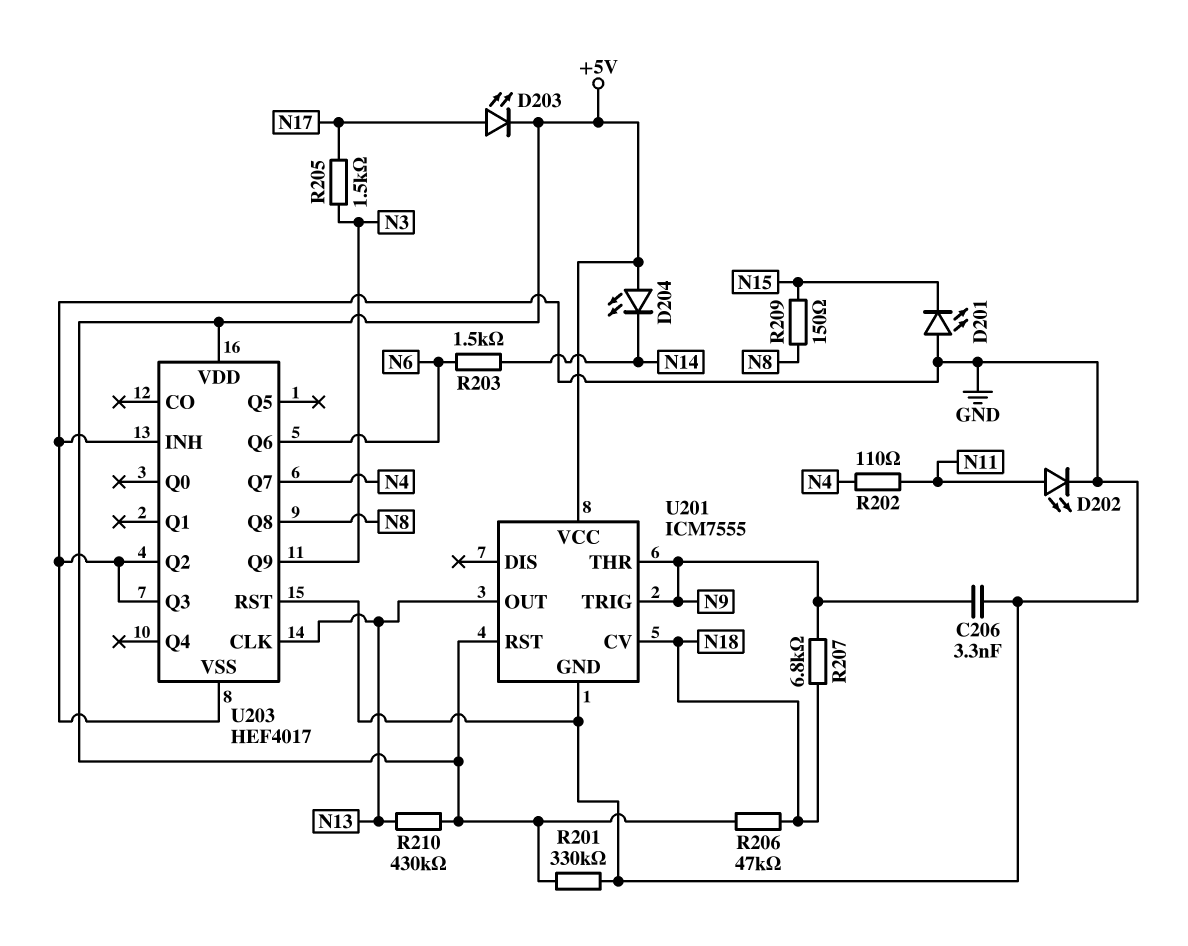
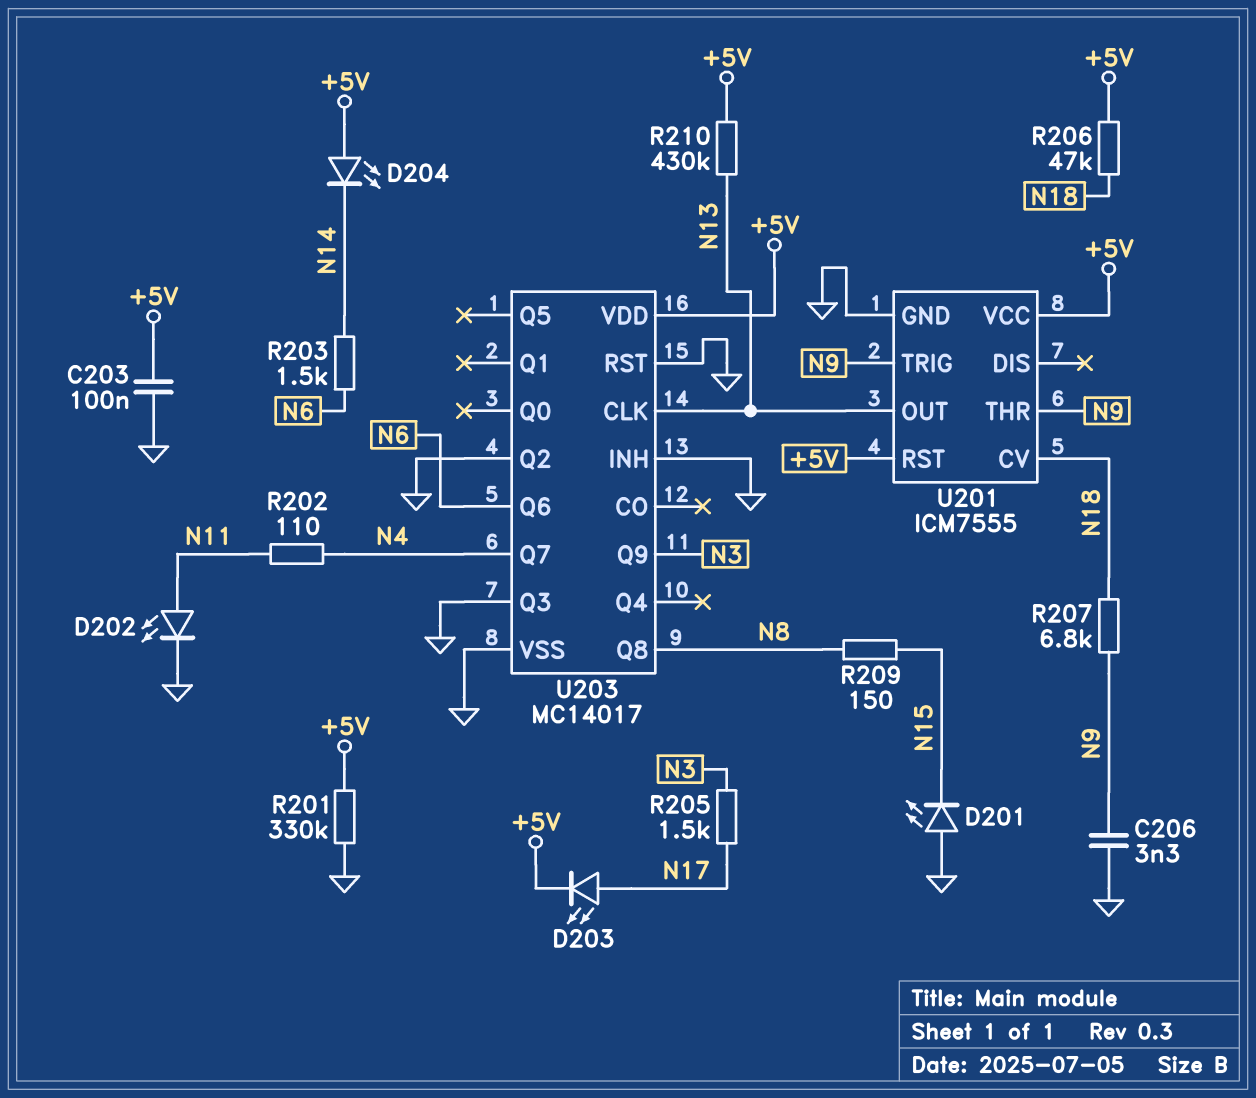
C203: none -> 100nF (+5V, GND)
U203: HEF4017 -> MC14017

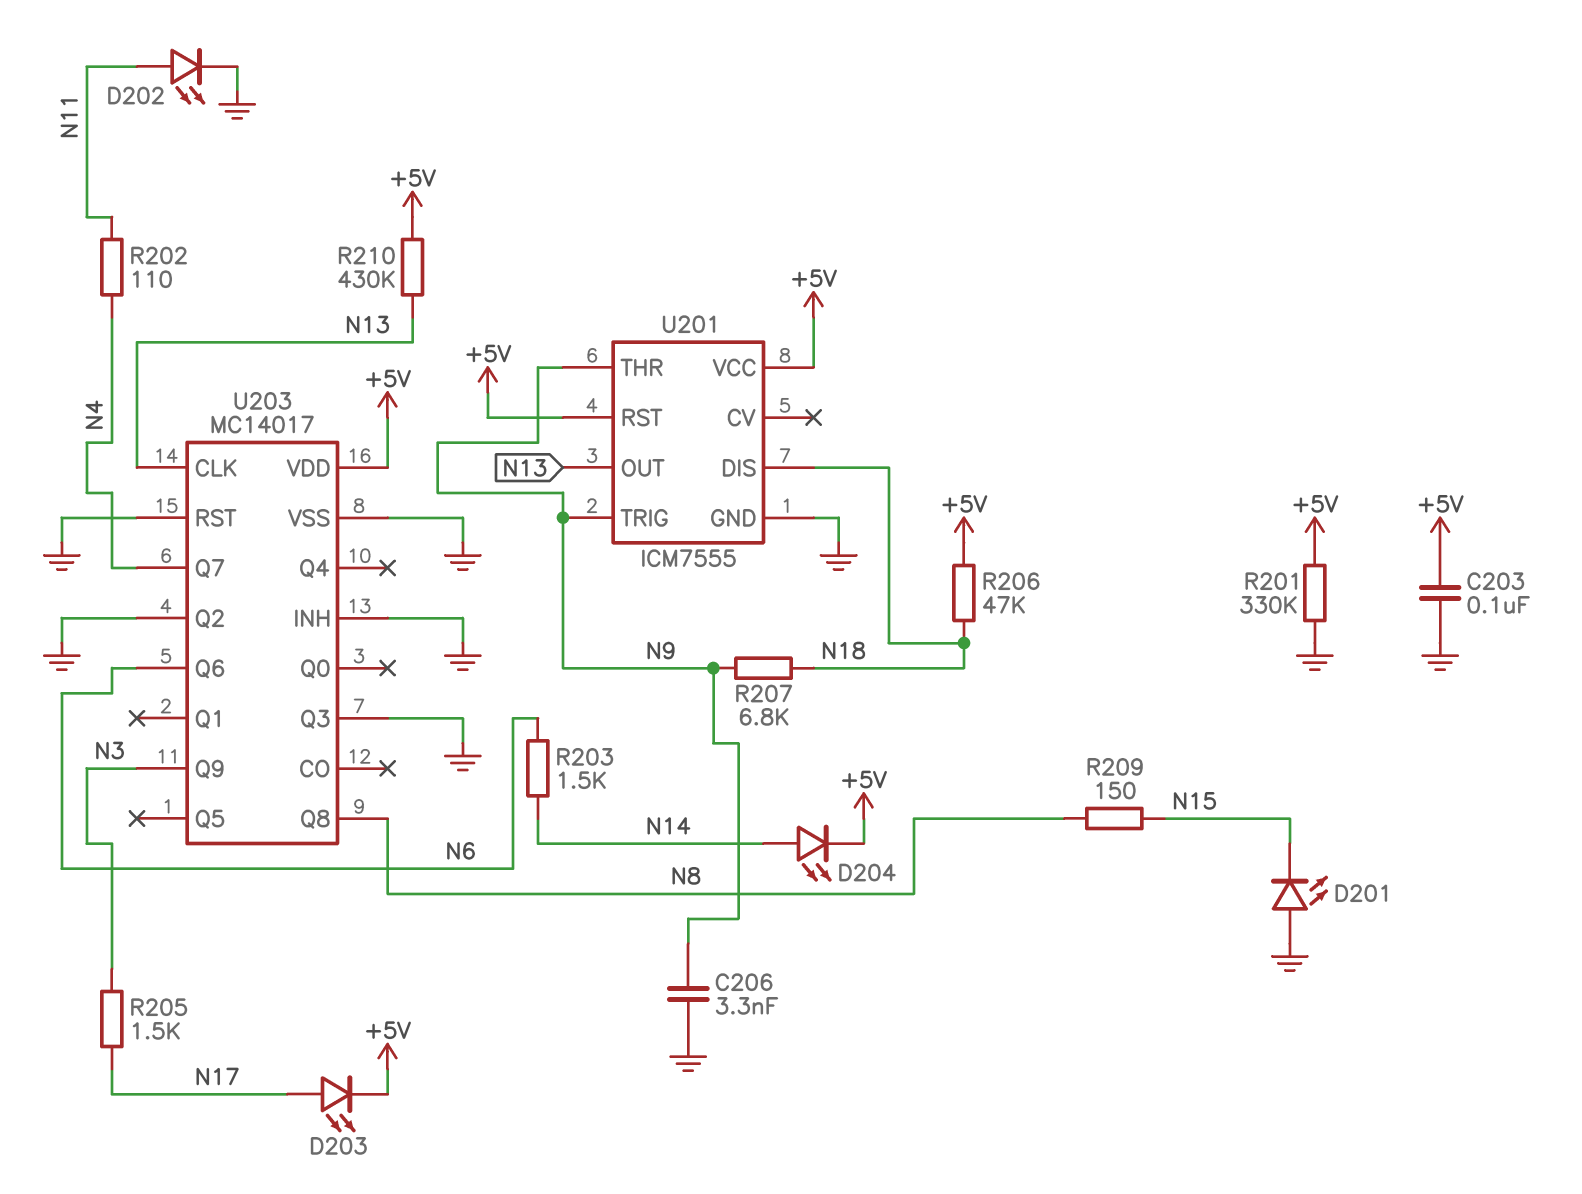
D204: LED (A +5V, K N14) -> LED (A N14, K +5V)
U201 pin CV: N18 -> none
U201 pin DIS: none -> N18

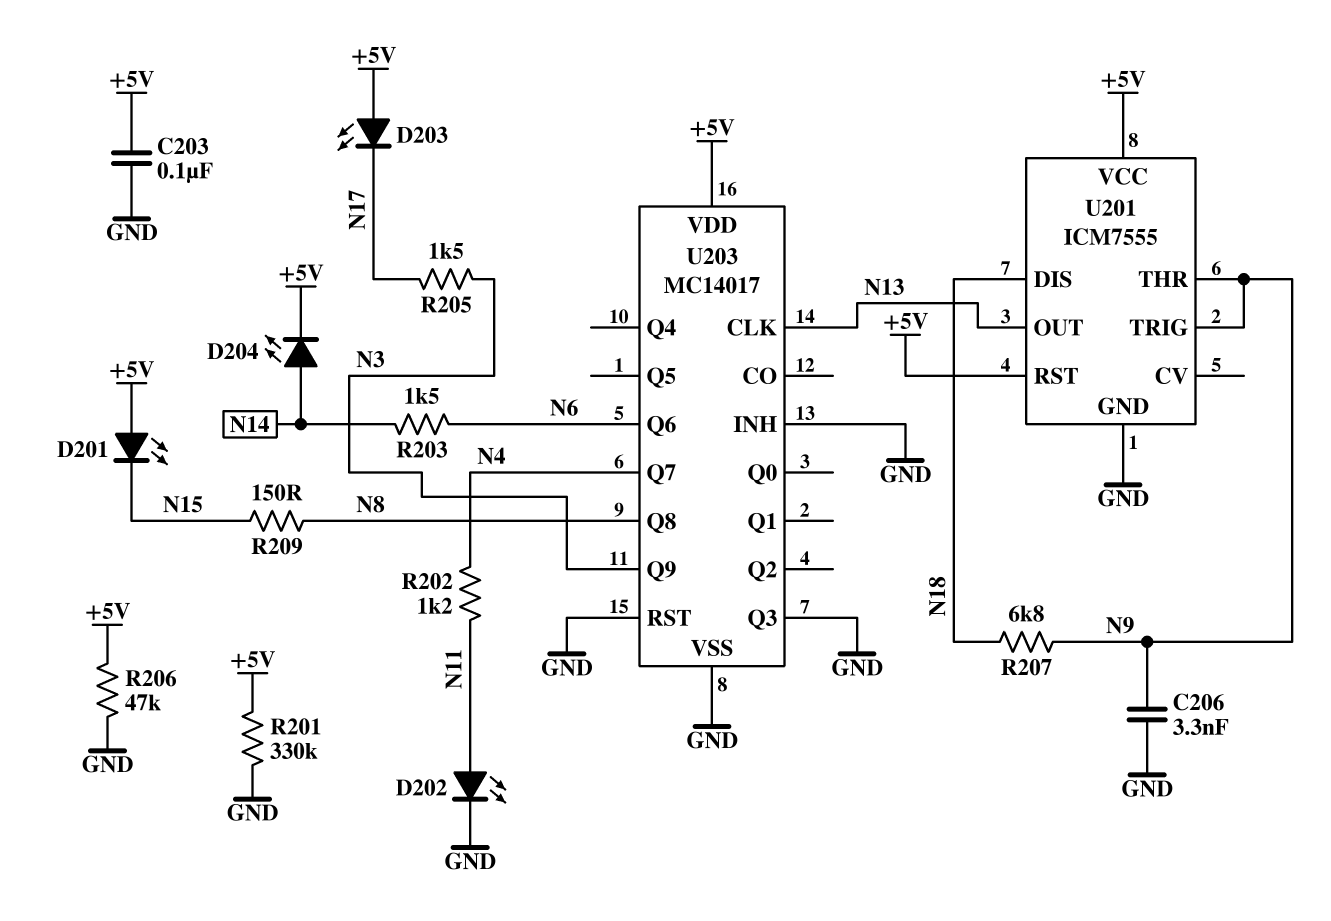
D201: LED (A GND, K N15) -> LED (A +5V, K N15)
D203: LED (A N17, K +5V) -> LED (A +5V, K N17)
R202: 110 (N4, N11) -> 1.2k (N4, N11)
R206: 47k (+5V, N18) -> 47k (+5V, GND)
R210: 430k (+5V, N13) -> none
U203 pin Q2: GND -> none

